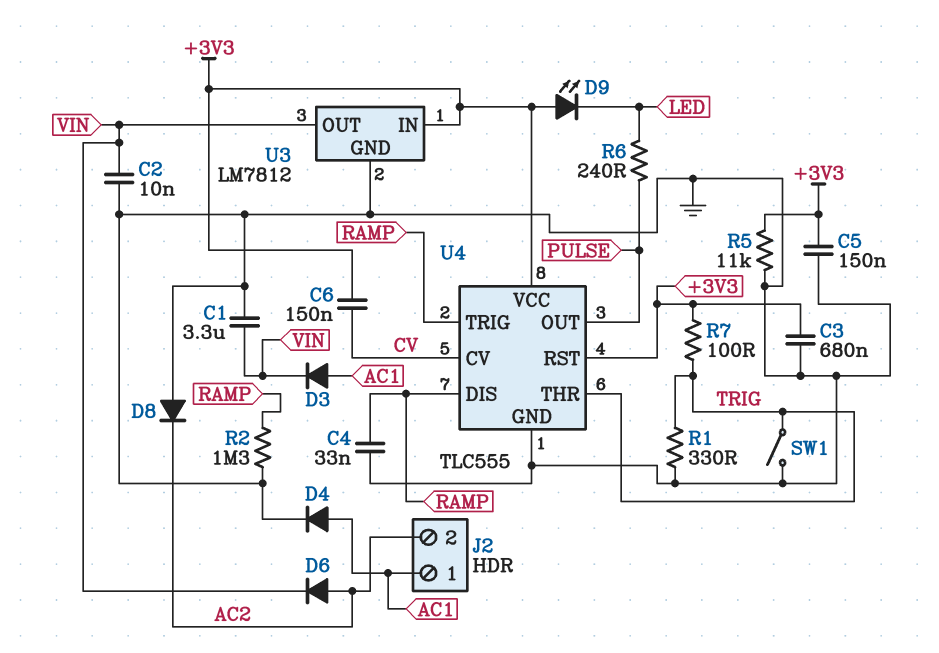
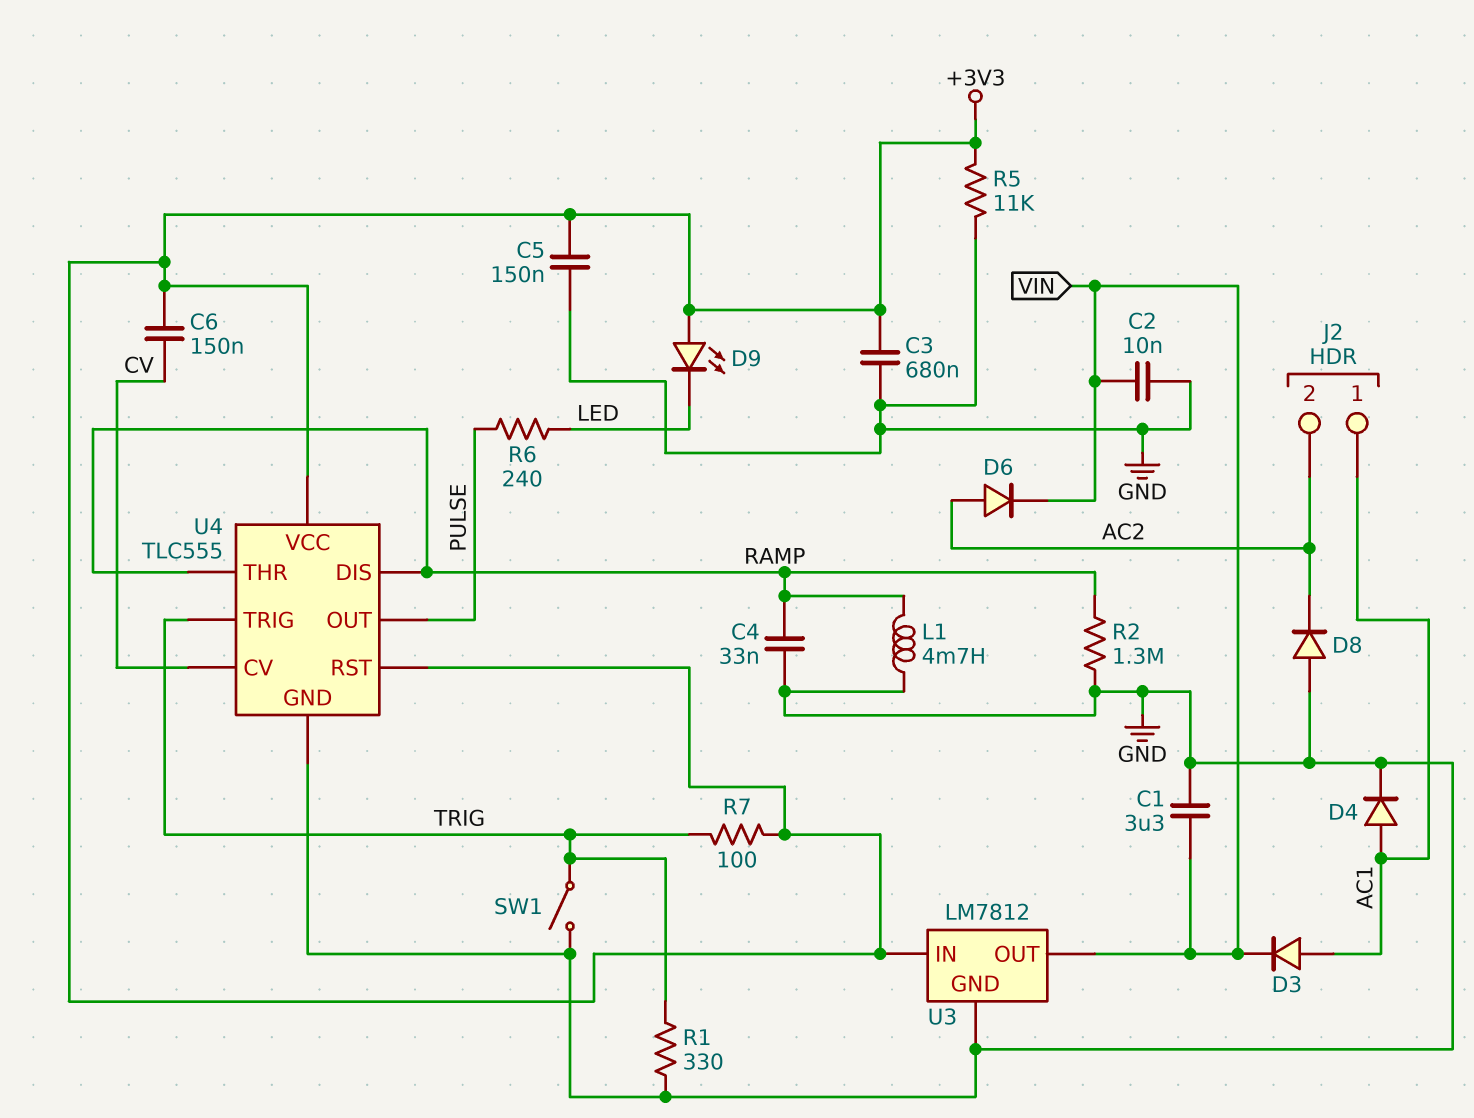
L1: none -> 4.7mH (GND, RAMP)
U4 pin THR: TRIG -> RAMP
U4 pin TRIG: RAMP -> TRIG

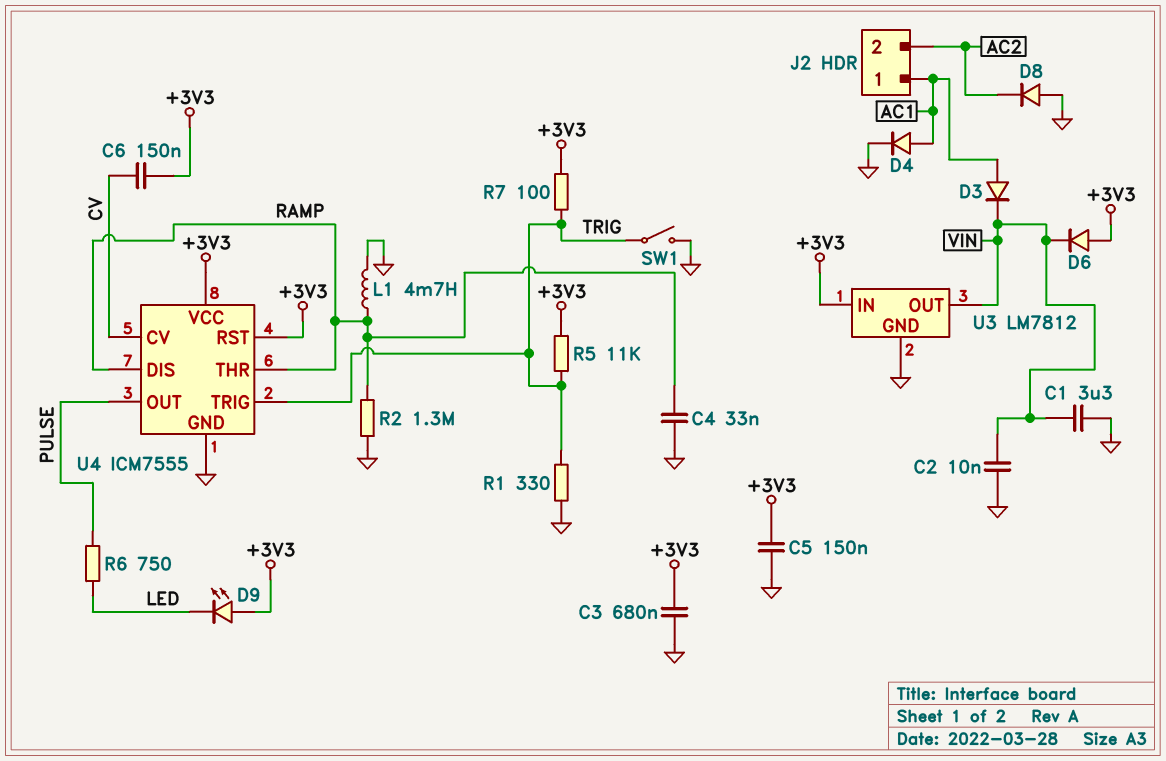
D6: diode (A AC2, K VIN) -> diode (A +3V3, K VIN)
R5: 11k (+3V3, GND) -> 11k (+3V3, TRIG)
R6: 240 (LED, PULSE) -> 750 (LED, PULSE)
U4: TLC555 -> ICM7555

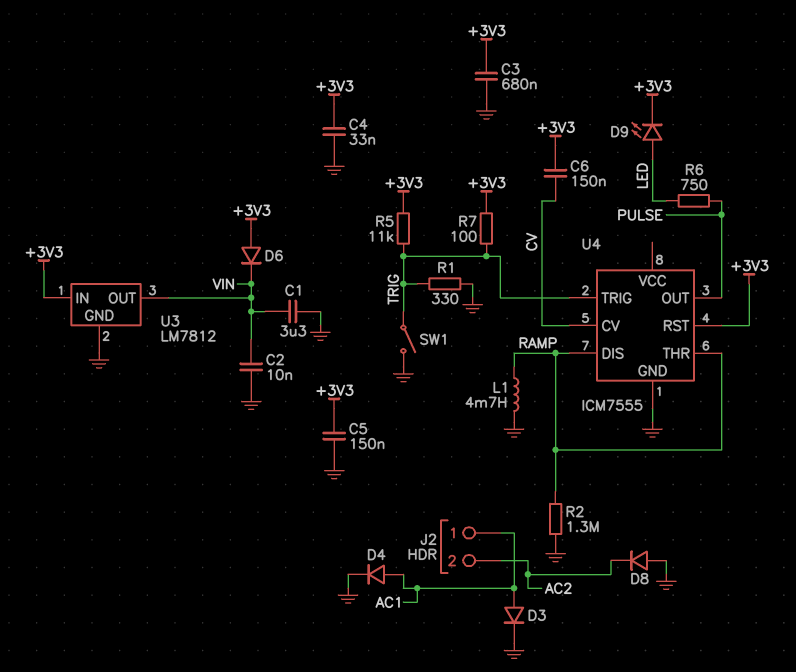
C4: 33nF (GND, RAMP) -> 33nF (+3V3, GND)
D3: diode (A AC1, K VIN) -> diode (A AC1, K GND)
D9: LED (A +3V3, K LED) -> LED (A LED, K +3V3)
U4 pin VCC: +3V3 -> none

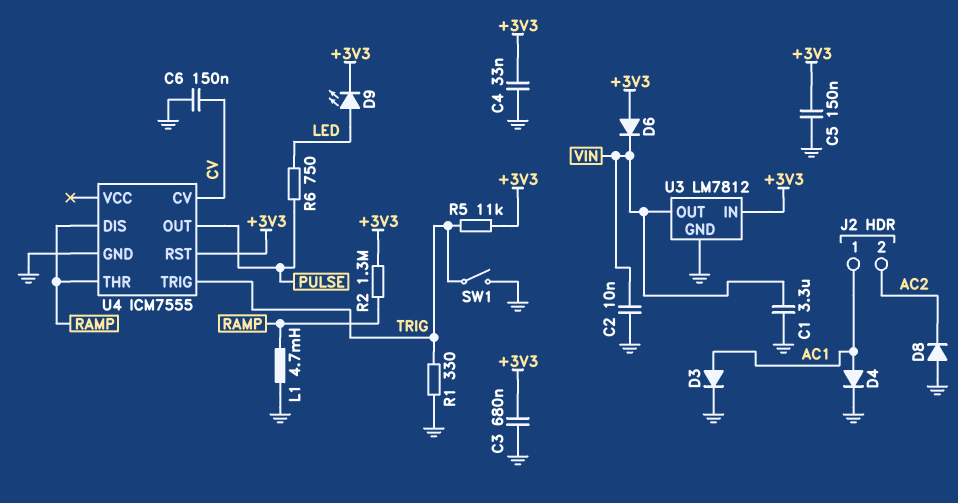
C6: 150nF (+3V3, CV) -> 150nF (CV, GND)
R2: 1.3M (GND, RAMP) -> 1.3M (+3V3, RAMP)
R7: 100 (+3V3, TRIG) -> none

